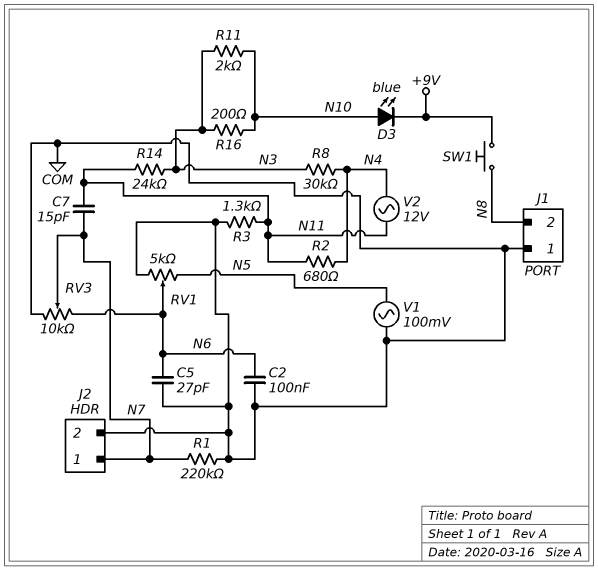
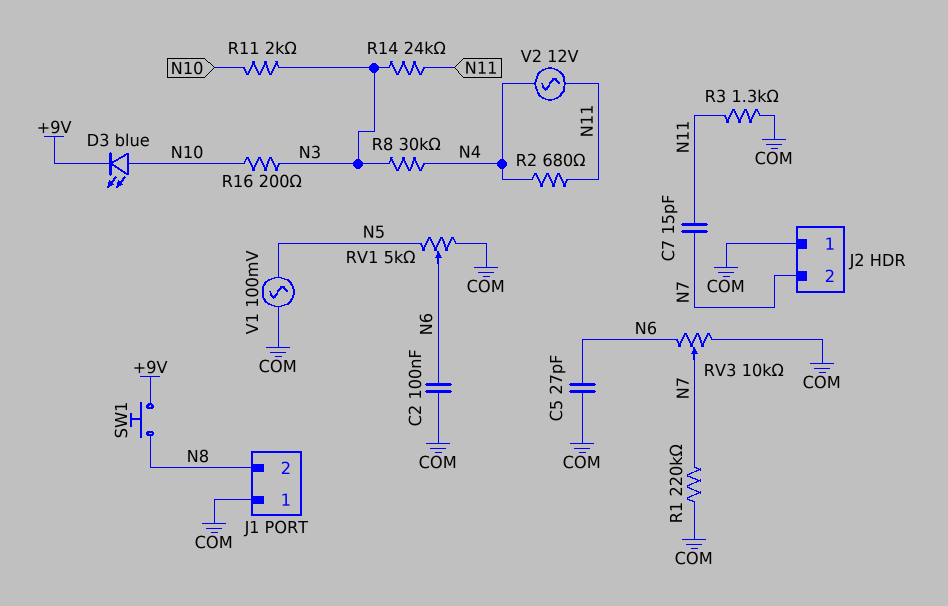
J2 pin 1: N7 -> COM
J2 pin 2: COM -> N7

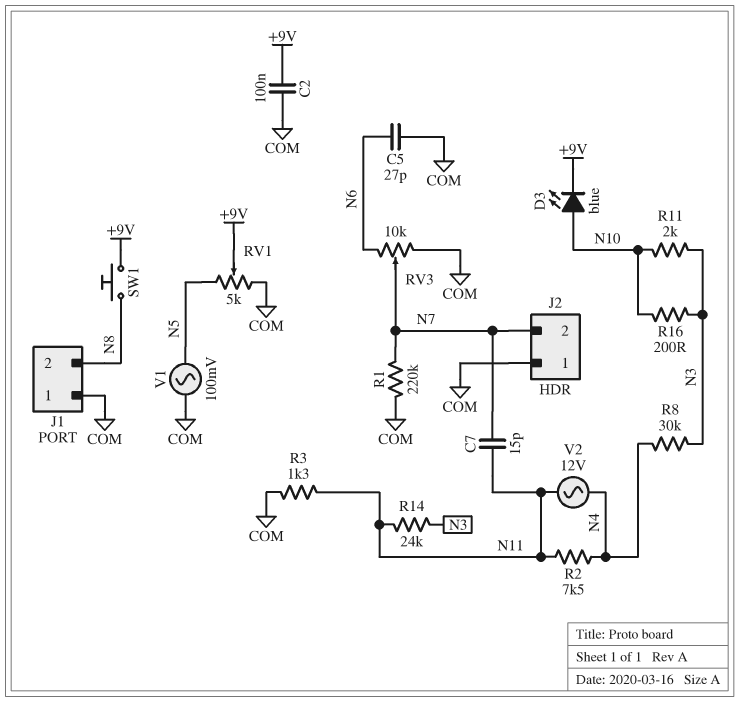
C2: 100nF (COM, N6) -> 100nF (+9V, COM)
R2: 680 (N4, N11) -> 7.5k (N4, N11)
RV1: 5k (COM, N5, wiper N6) -> 5k (COM, N5, wiper +9V)

